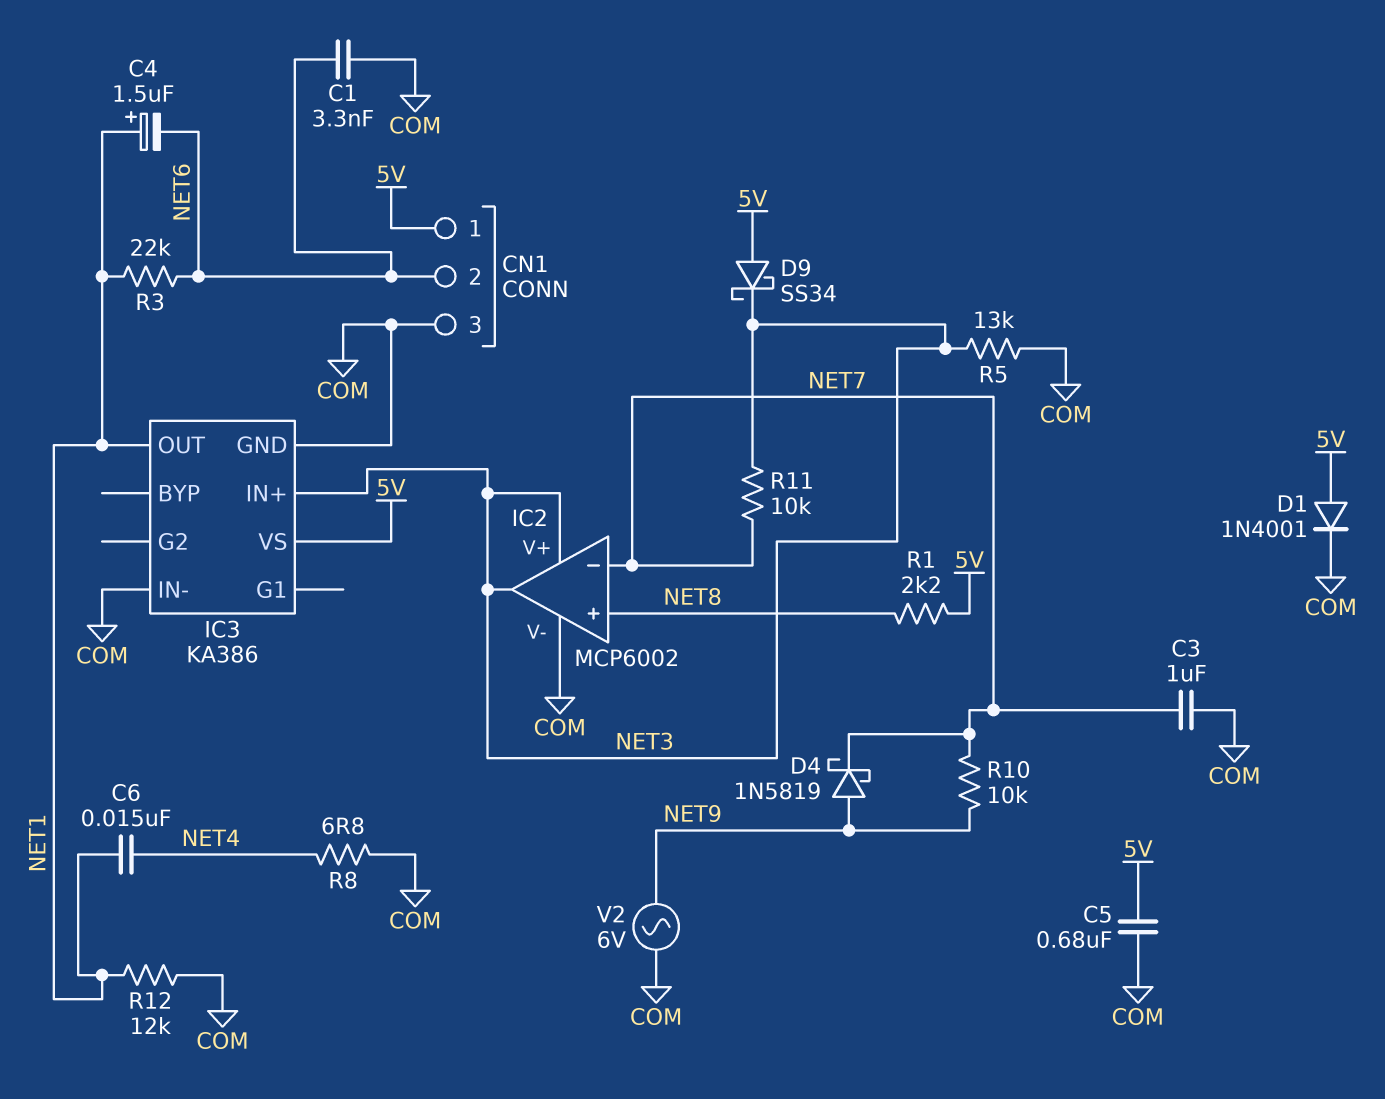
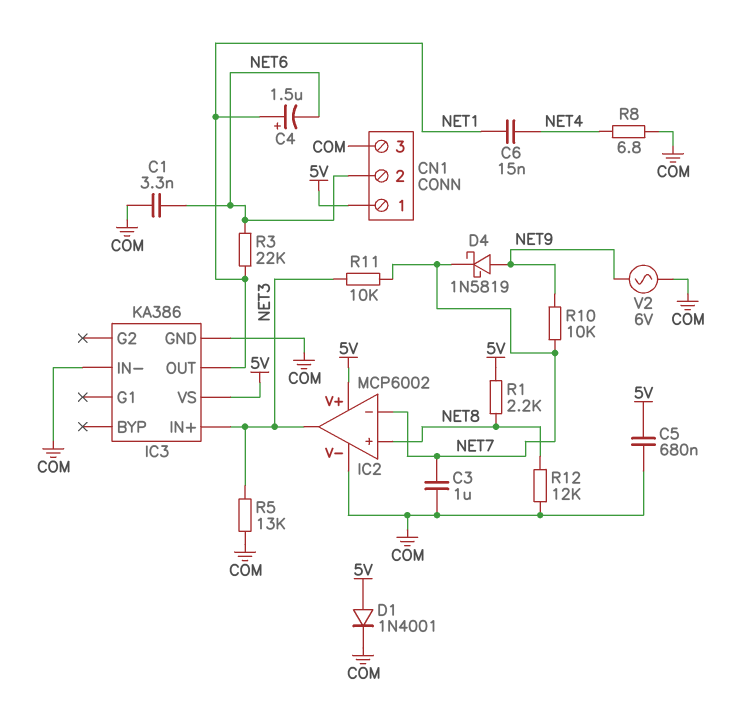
D9: schottky SS34 (A 5V, K NET3) -> none
IC2 pin V+: NET3 -> 5V
R12: 12k (COM, NET1) -> 12k (COM, NET8)

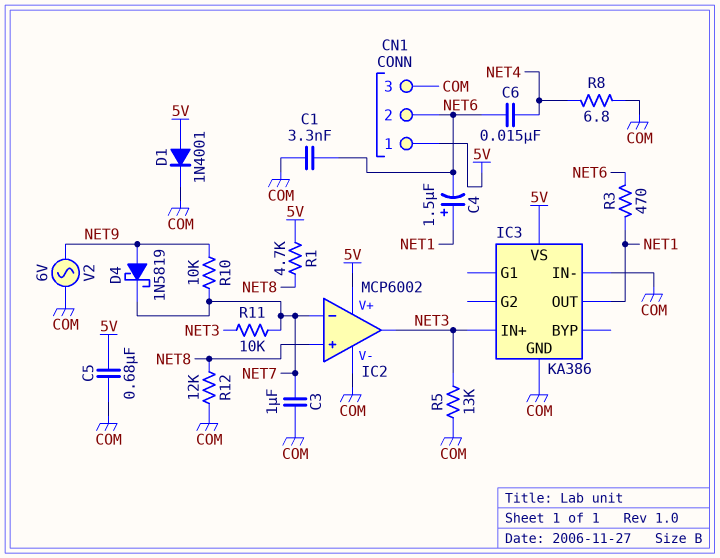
C6: 15nF (NET1, NET4) -> 15nF (NET4, NET6)
R1: 2.2k (5V, NET8) -> 4.7k (5V, NET8)
R3: 22k (NET1, NET6) -> 470 (NET1, NET6)

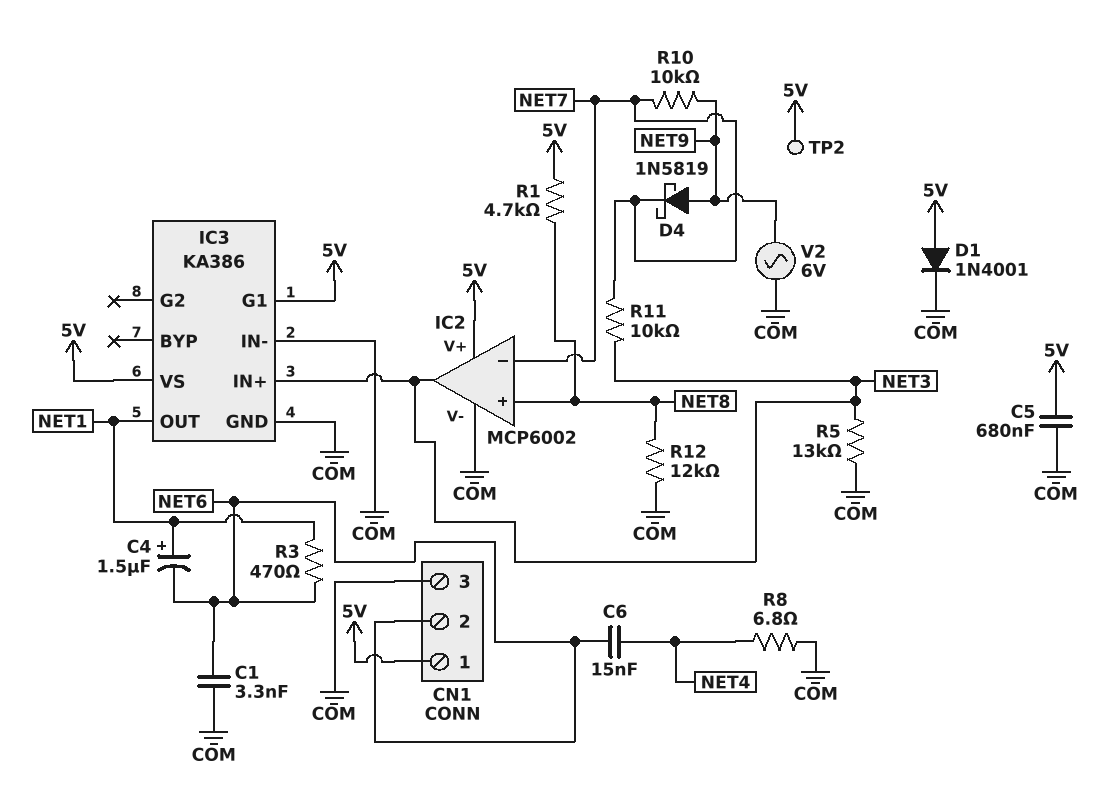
C3: 1uF (COM, NET7) -> none
IC3 pin G1: none -> 5V
TP2: none -> test point (5V)

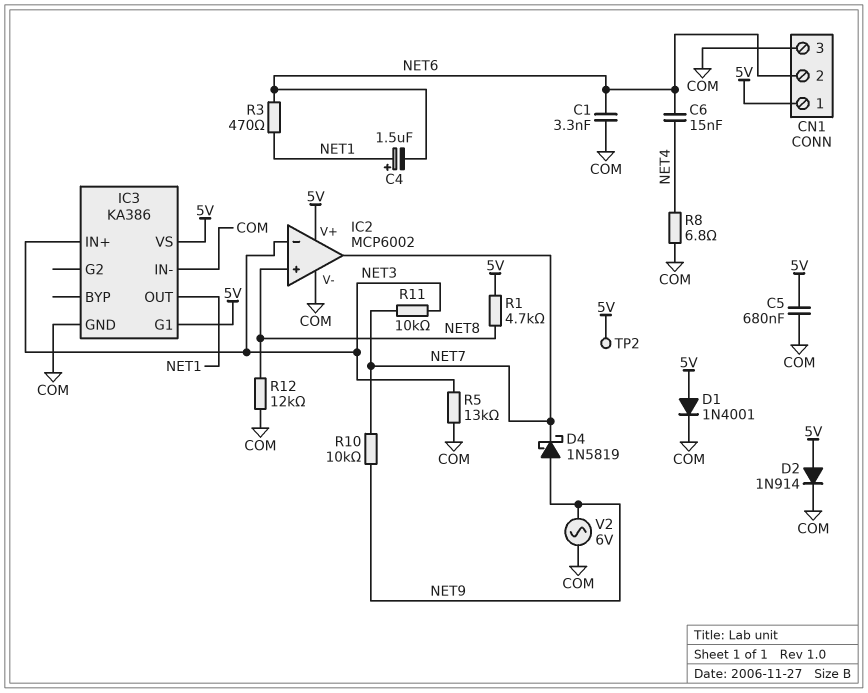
D2: none -> diode 1N914 (A 5V, K COM)
IC2 pin in-: NET7 -> NET3
IC2 pin out: NET3 -> NET7

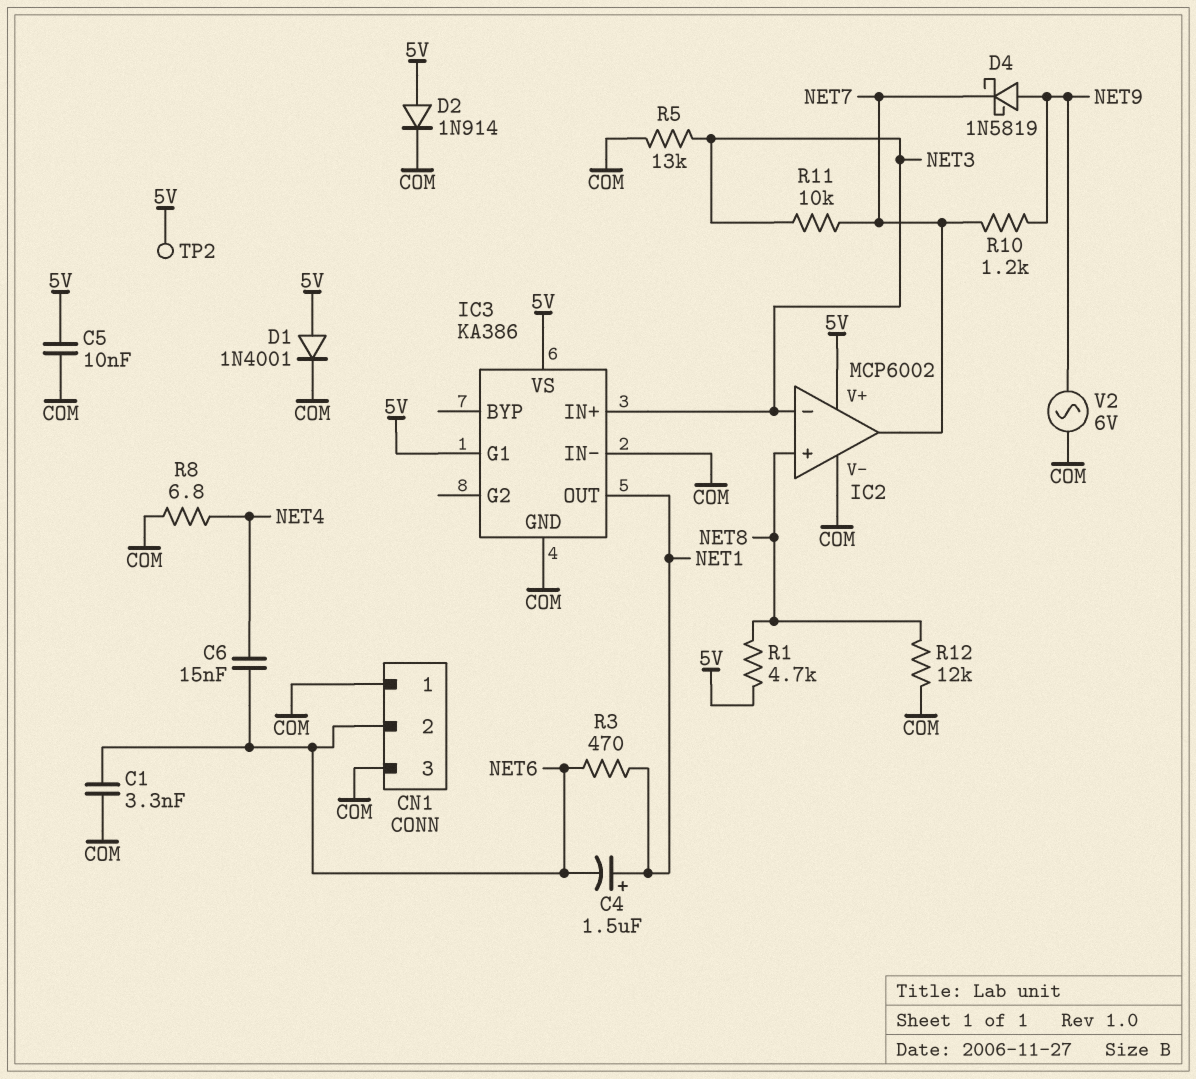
C5: 680nF (5V, COM) -> 10nF (5V, COM)
CN1 pin 1: 5V -> COM
R10: 10k (NET7, NET9) -> 1.2k (NET7, NET9)

